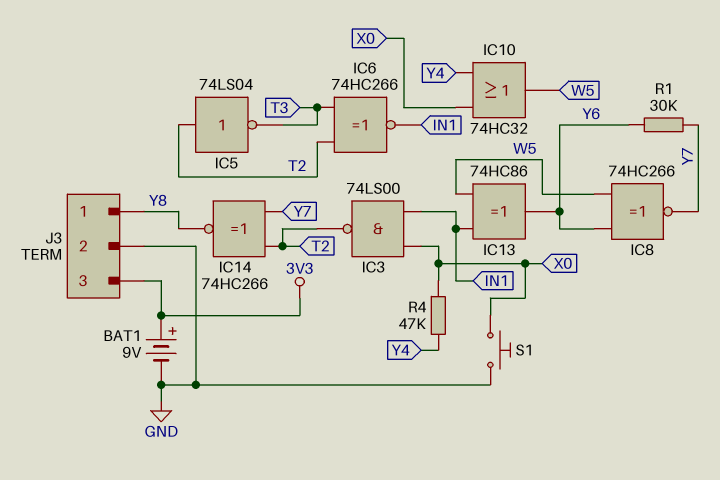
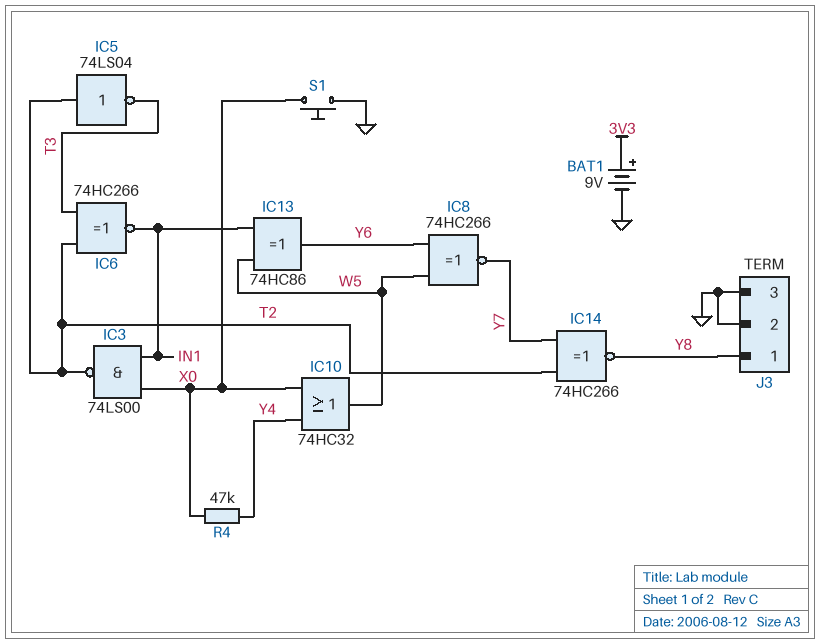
J3 pin 3: 3V3 -> GND
R1: 30k (Y6, Y7) -> none

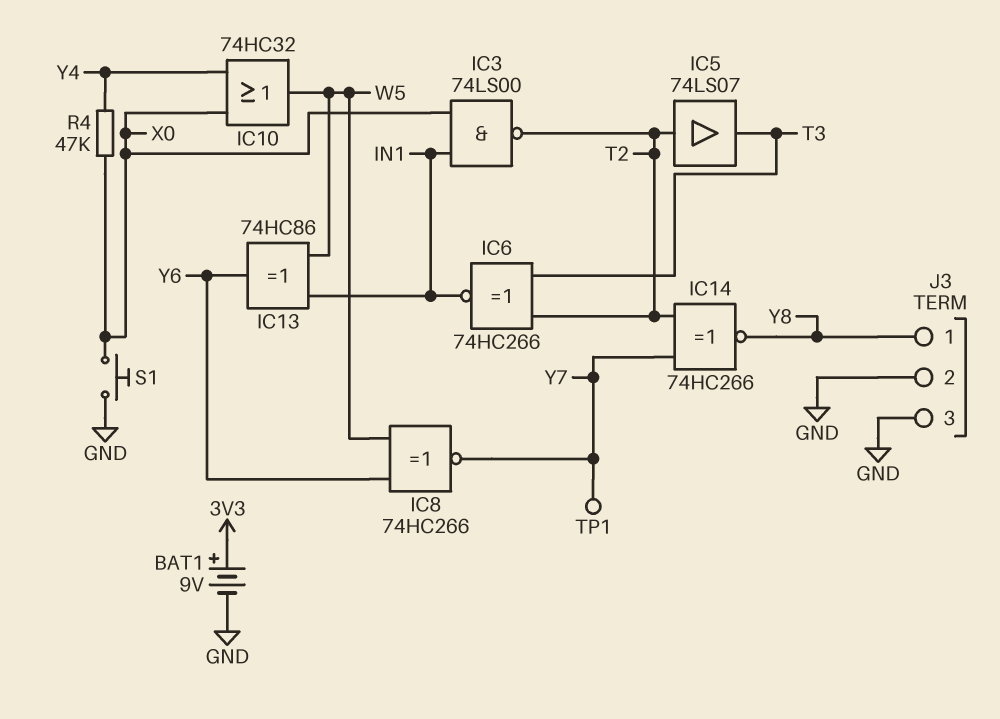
IC5: NOT 74LS04 (in T2, out T3) -> buffer 74LS07 (in T2, out T3)
TP1: none -> test point (Y7)

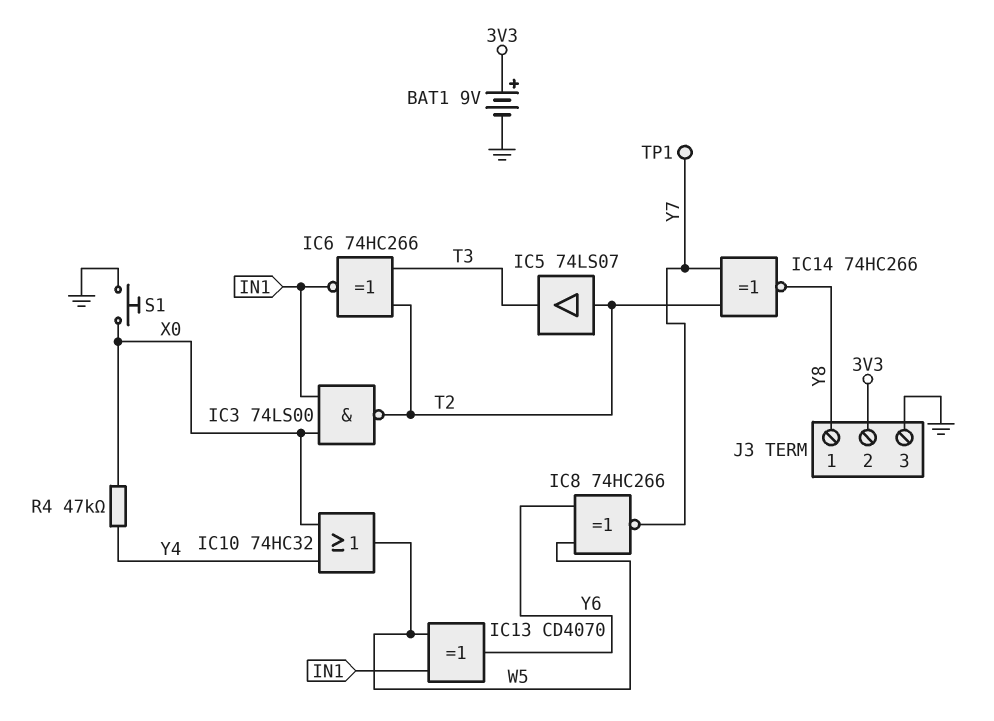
IC13: XOR 74HC86 (in IN1, in W5, out Y6) -> XOR CD4070 (in IN1, in W5, out Y6)
J3 pin 2: GND -> 3V3

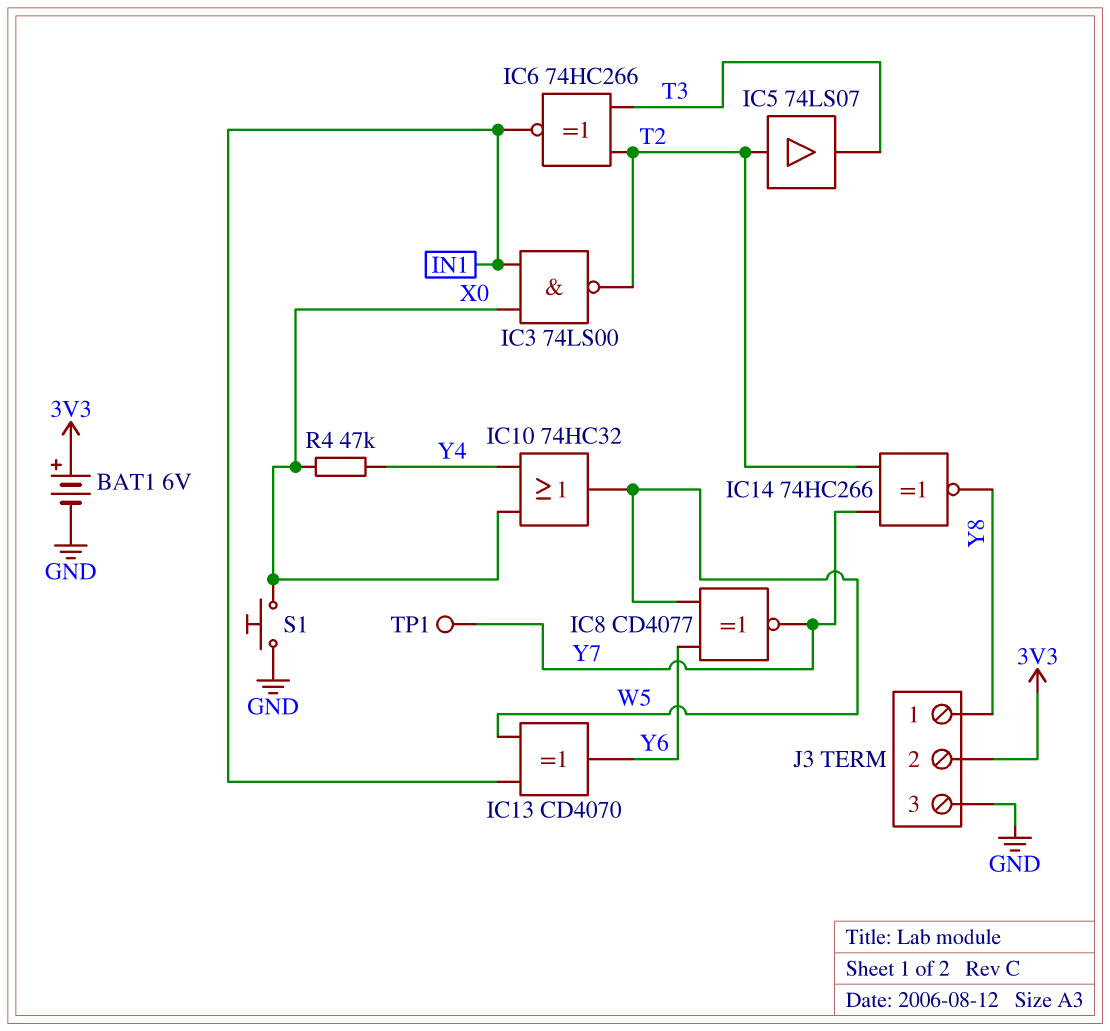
BAT1: 9V (plus 3V3, minus GND) -> 6V (plus 3V3, minus GND)
IC8: XNOR 74HC266 (in W5, in Y6, out Y7) -> XNOR CD4077 (in W5, in Y6, out Y7)

